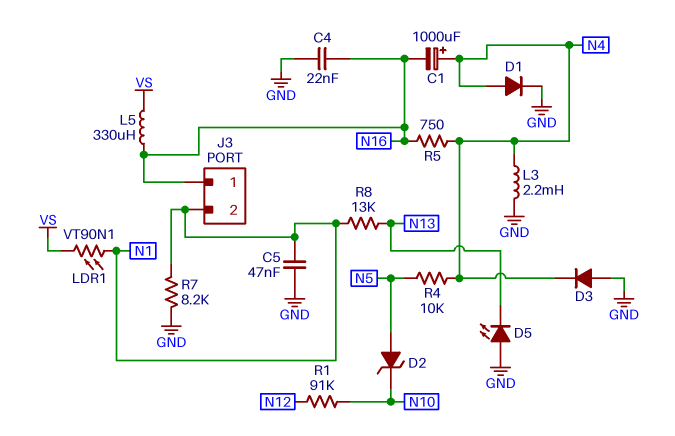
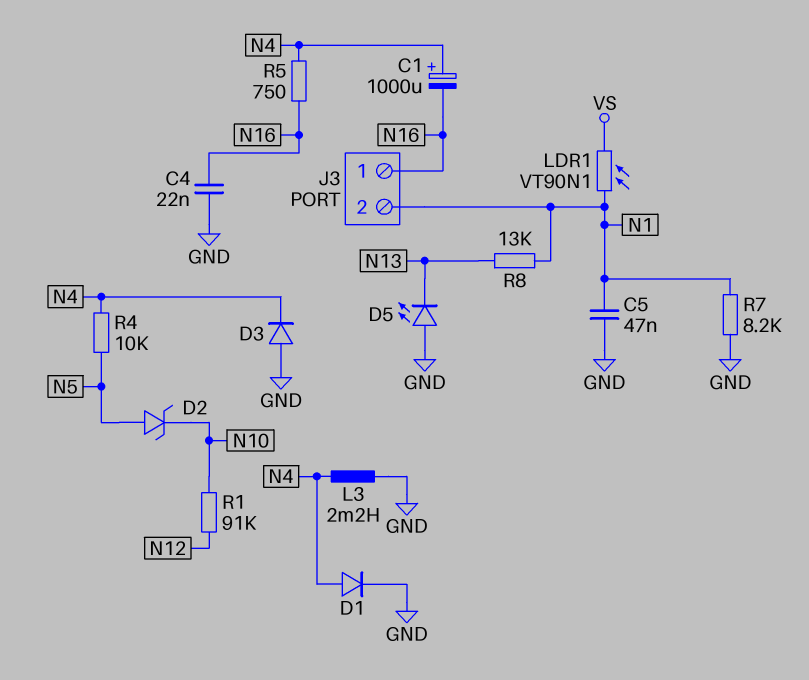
L5: 330uH (N16, VS) -> none

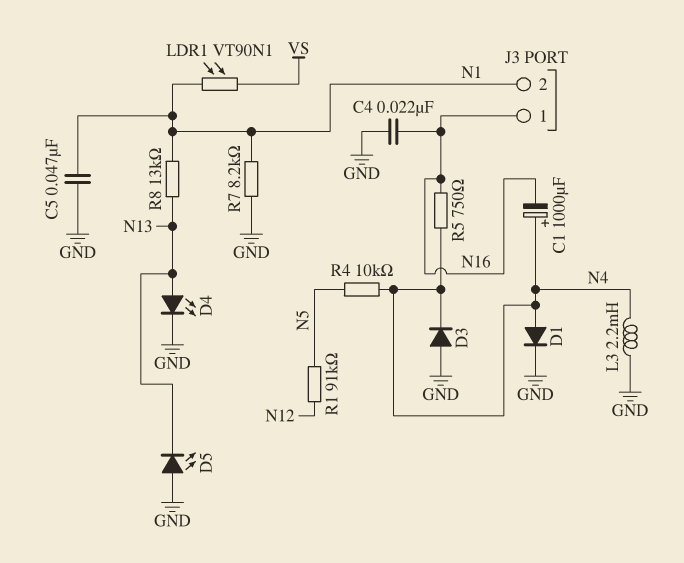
D2: zener (A N5, K N10) -> none
D4: none -> LED (A N13, K GND)
R1: 91k (N10, N12) -> 91k (N5, N12)

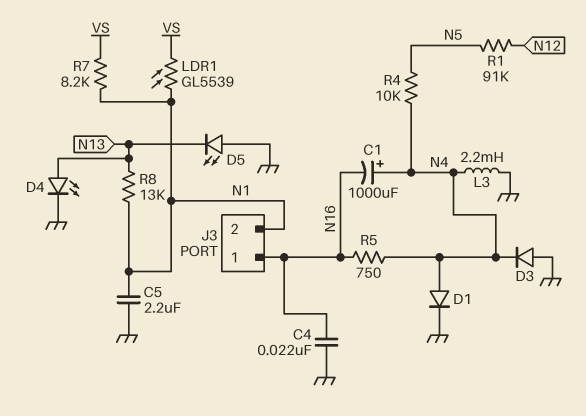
C5: 47nF (GND, N1) -> 2.2uF (GND, N1)
LDR1: VT90N1 (N1, VS) -> GL5539 (N1, VS)
R7: 8.2k (GND, N1) -> 8.2k (N1, VS)

